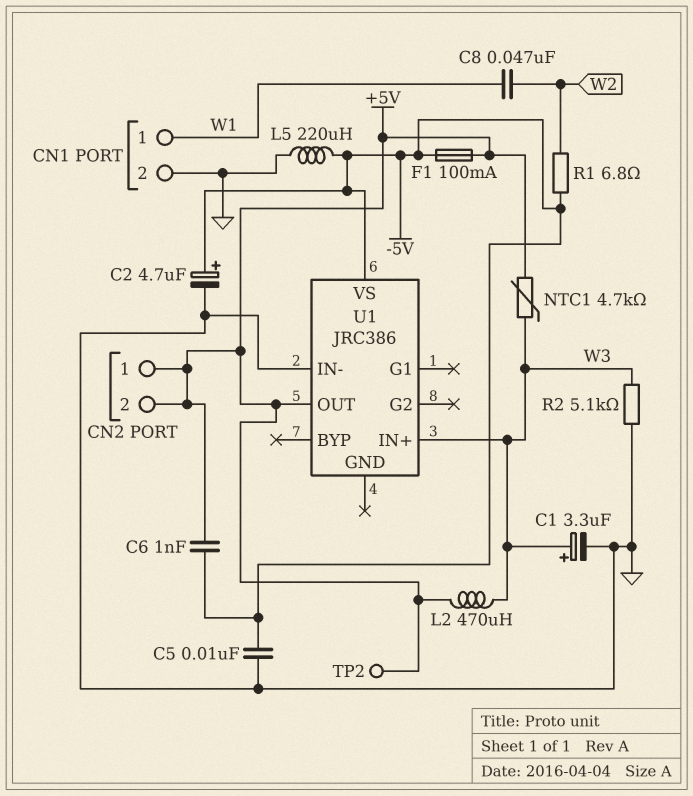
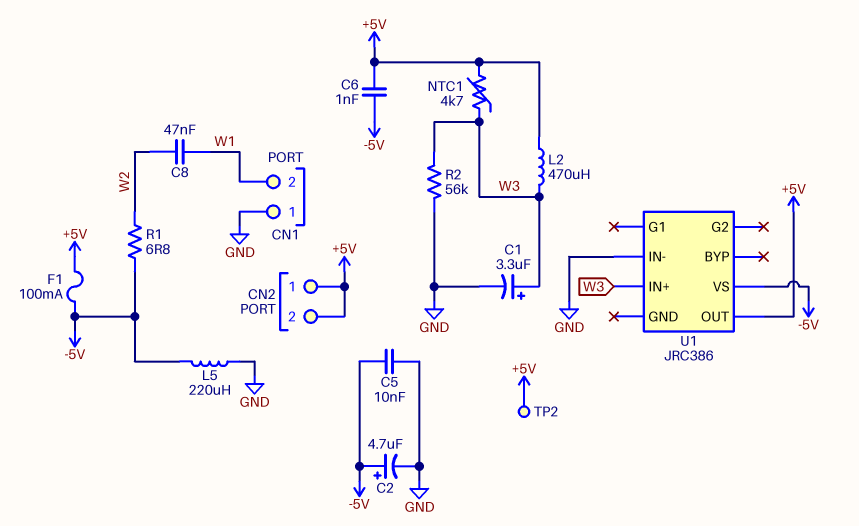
CN1 pin 1: W1 -> GND
CN1 pin 2: GND -> W1
R2: 5.1k (GND, W3) -> 56k (GND, W3)

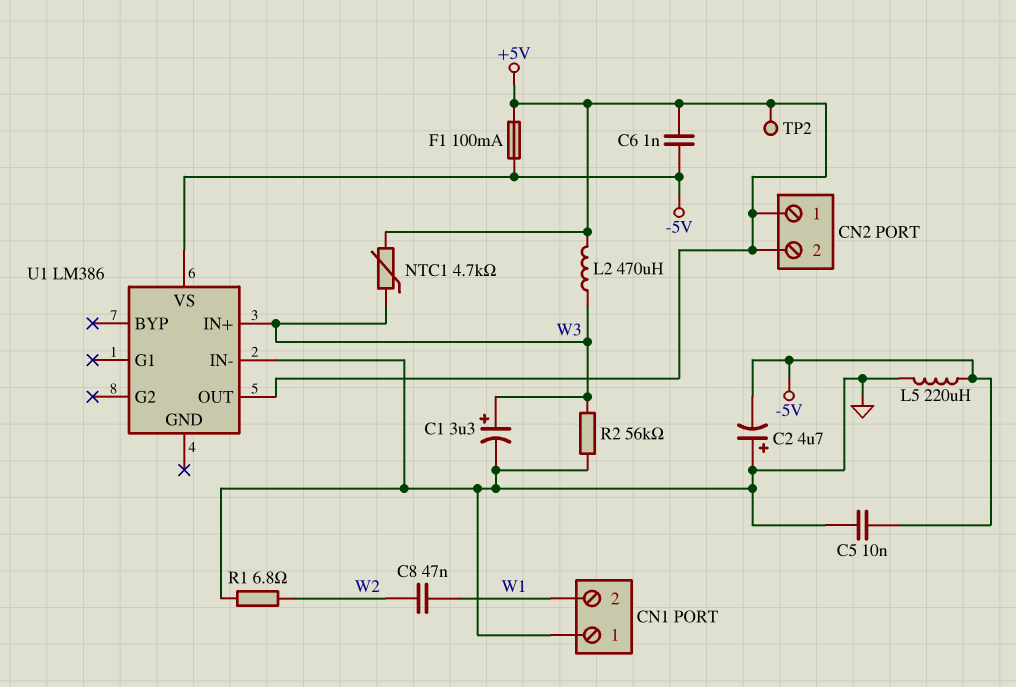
C2: 4.7uF (plus -5V, minus GND) -> 4.7uF (plus GND, minus -5V)
R1: 6.8 (-5V, W2) -> 6.8 (GND, W2)
U1: JRC386 -> LM386

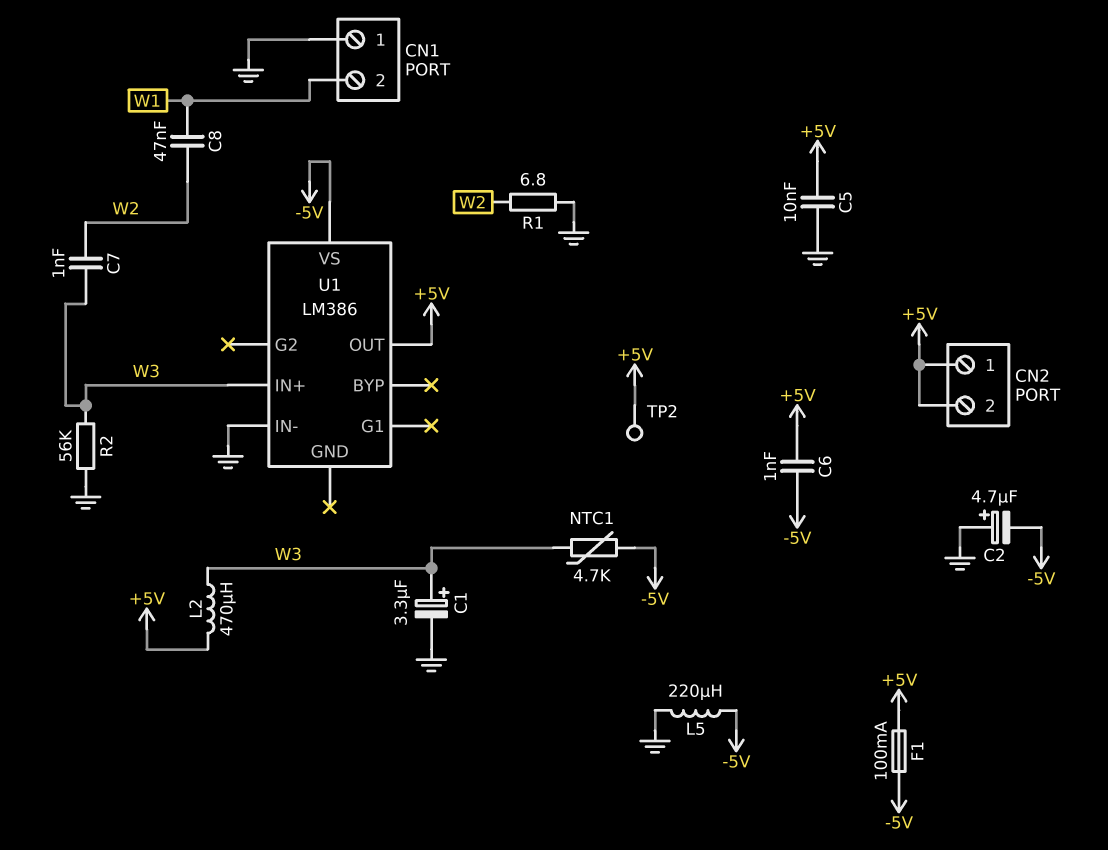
C5: 10nF (-5V, GND) -> 10nF (+5V, GND)
C7: none -> 1nF (W2, W3)
NTC1: 4.7k (+5V, W3) -> 4.7k (-5V, W3)

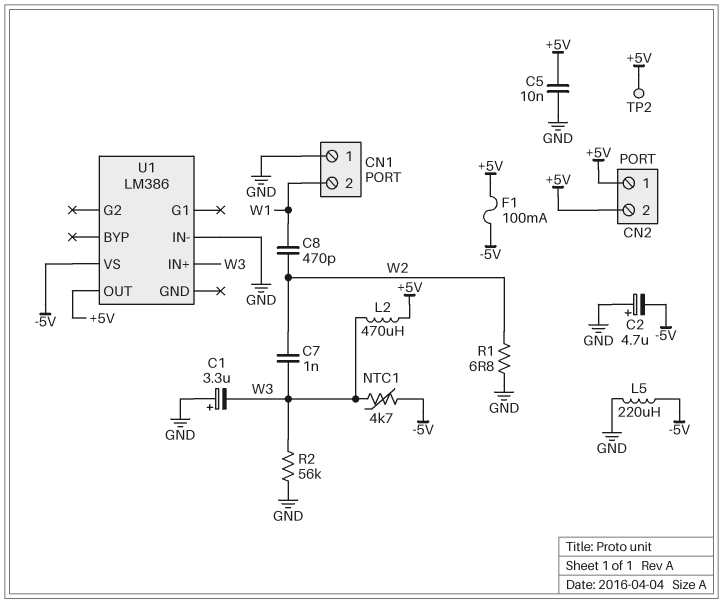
C1: 3.3uF (plus W3, minus GND) -> 3.3uF (plus GND, minus W3)
C6: 1nF (+5V, -5V) -> none
C8: 47nF (W1, W2) -> 470pF (W1, W2)

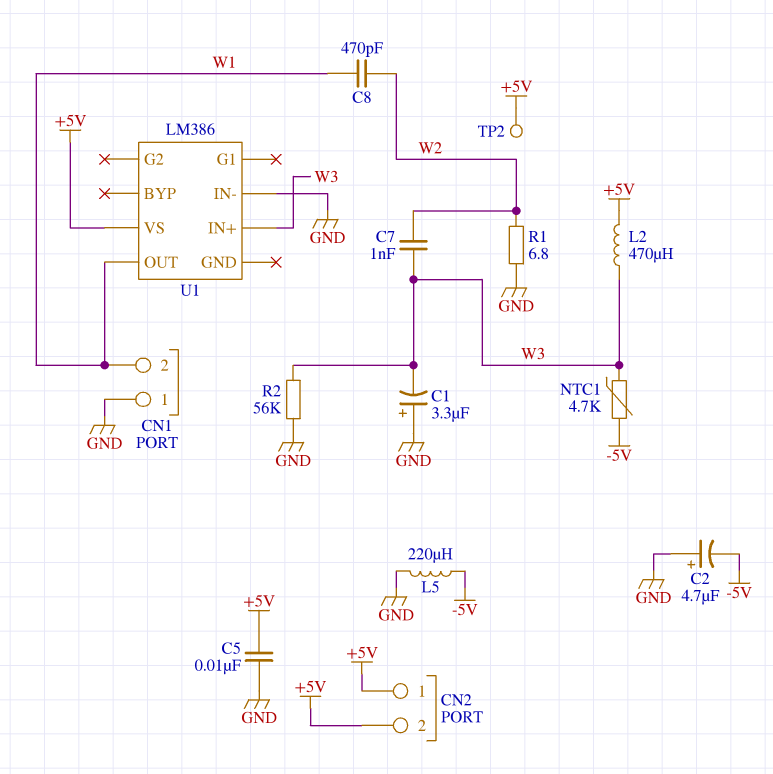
F1: 100mA (+5V, -5V) -> none
U1 pin OUT: +5V -> W1
U1 pin VS: -5V -> +5V

